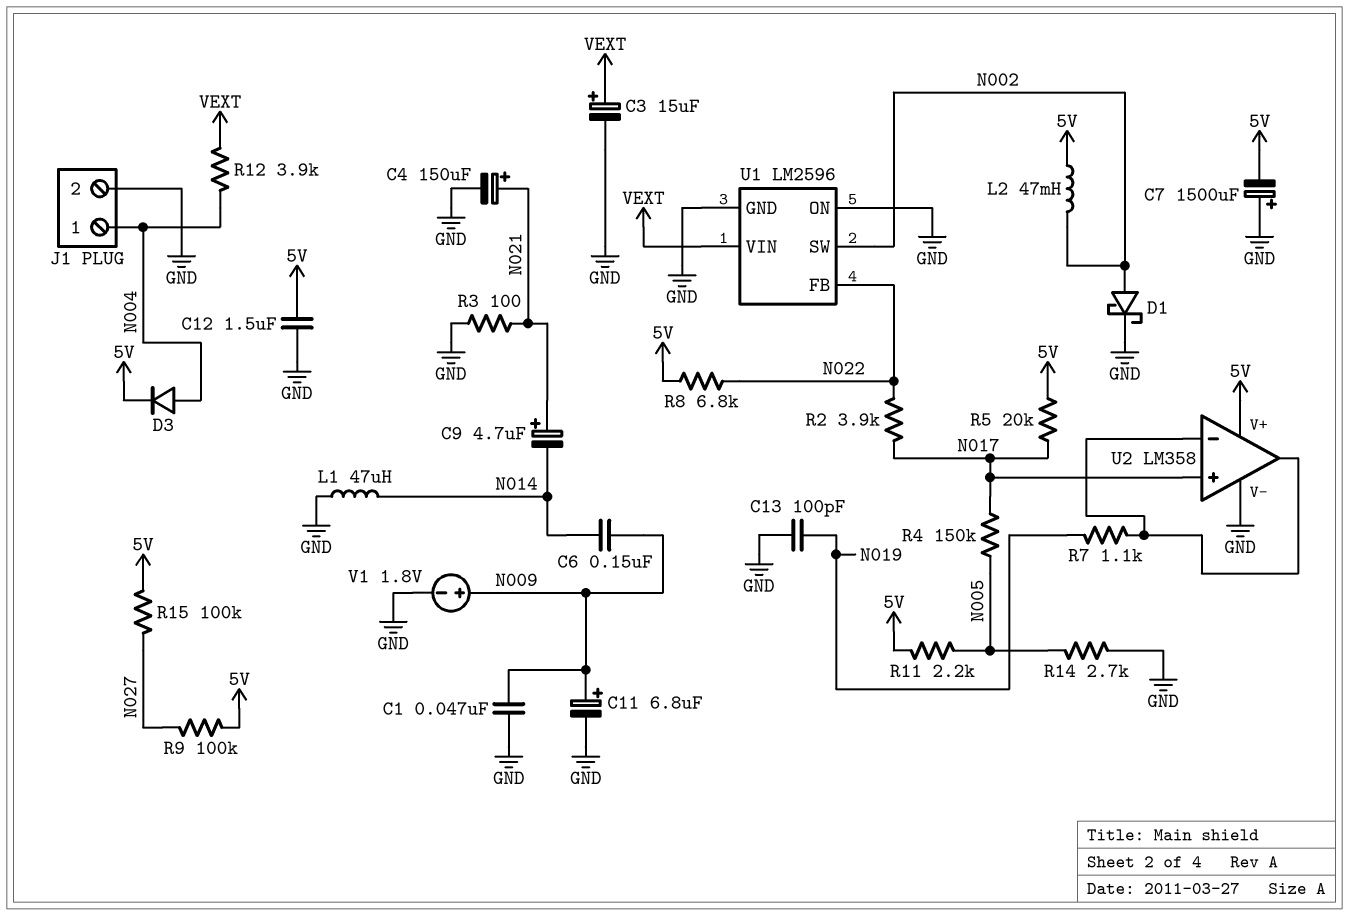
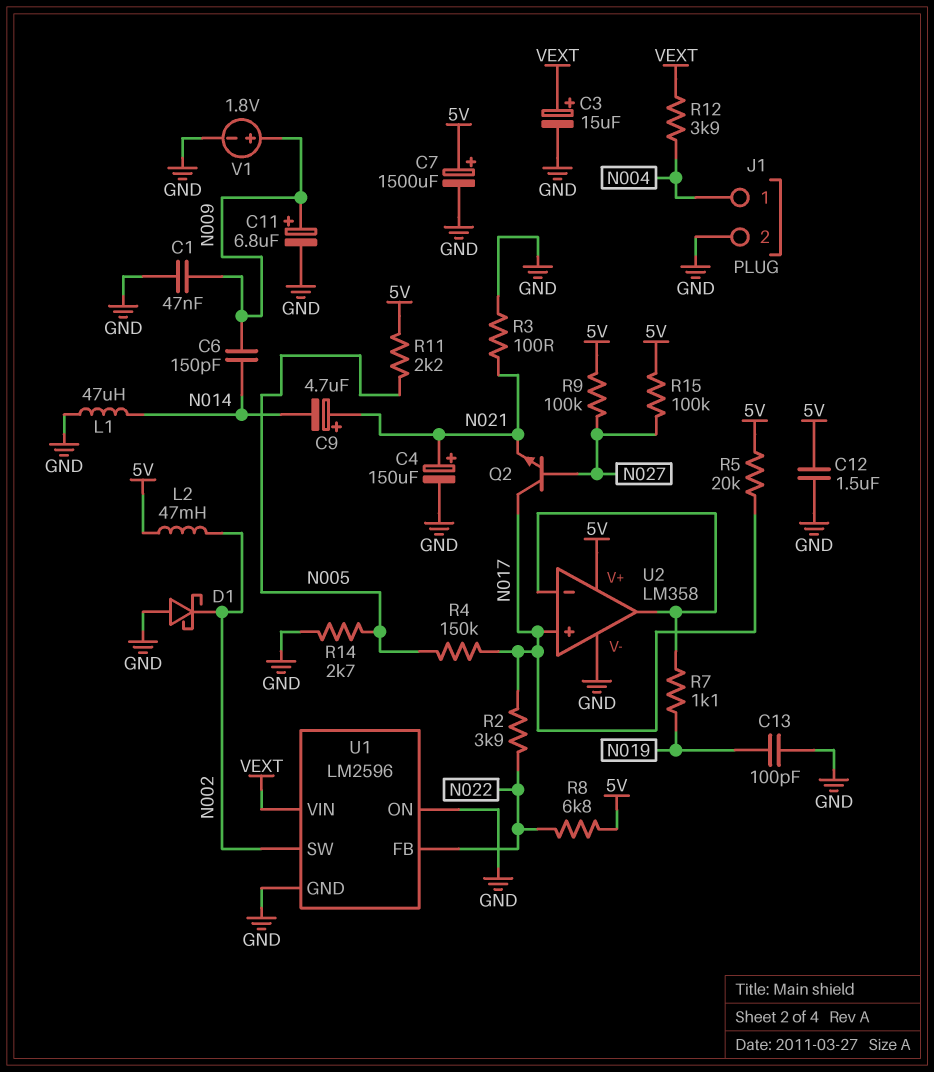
C6: 150nF (N009, N014) -> 150pF (N009, N014)
C7: 1500uF (plus GND, minus 5V) -> 1500uF (plus 5V, minus GND)
D1: schottky (A N002, K GND) -> schottky (A GND, K N002)
D3: diode (A N004, K 5V) -> none
Q2: none -> NPN (B N027, C N017, E N021)

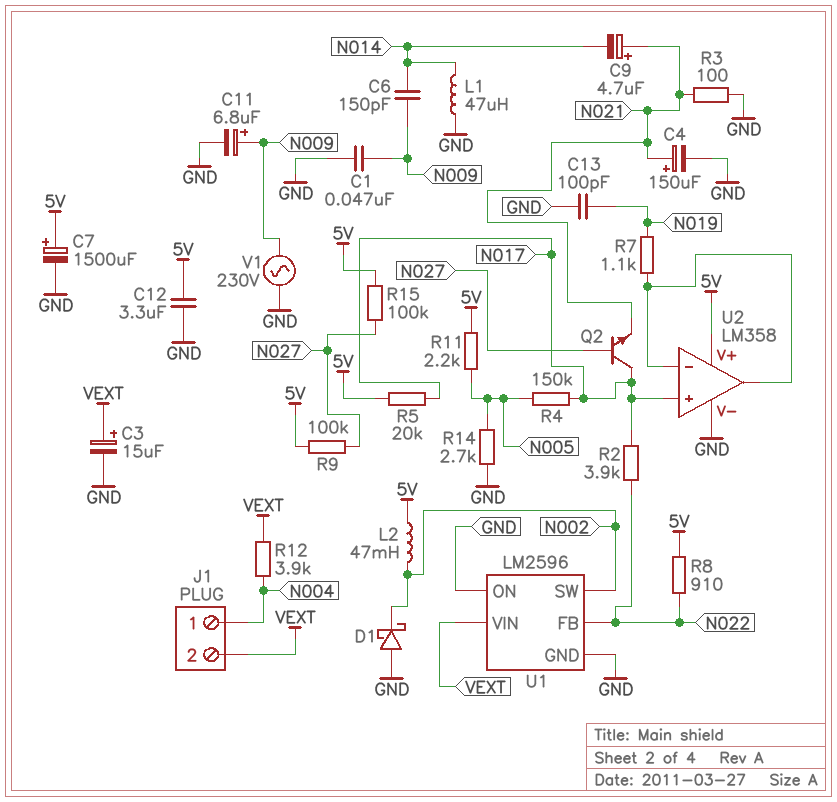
C12: 1.5uF (5V, GND) -> 3.3uF (5V, GND)
J1 pin 2: GND -> VEXT
R8: 6.8k (5V, N022) -> 910 (5V, N022)
V1: 1.8V (plus N009, minus GND) -> AC 230V (GND, N009)

